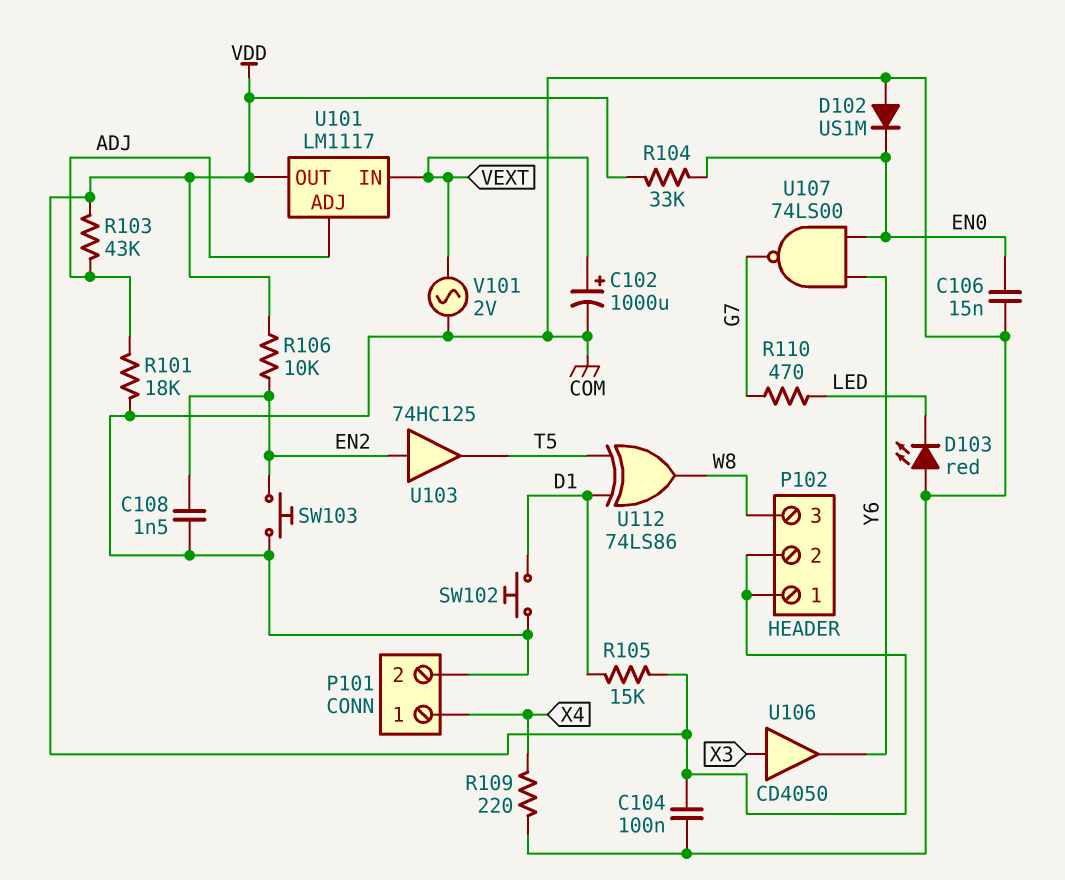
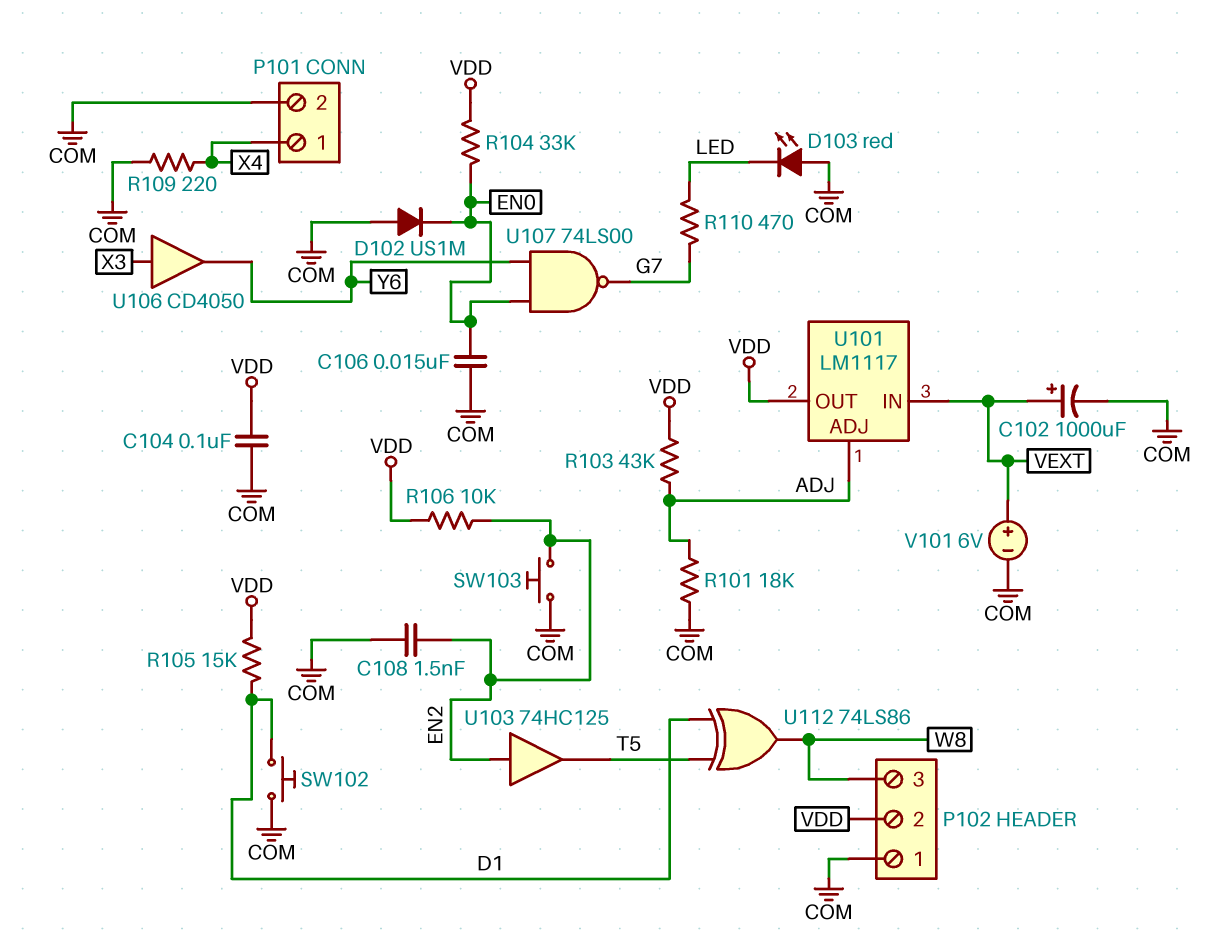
P102 pin 1: VDD -> COM
V101: AC 2V (COM, VEXT) -> 6V (plus VEXT, minus COM)

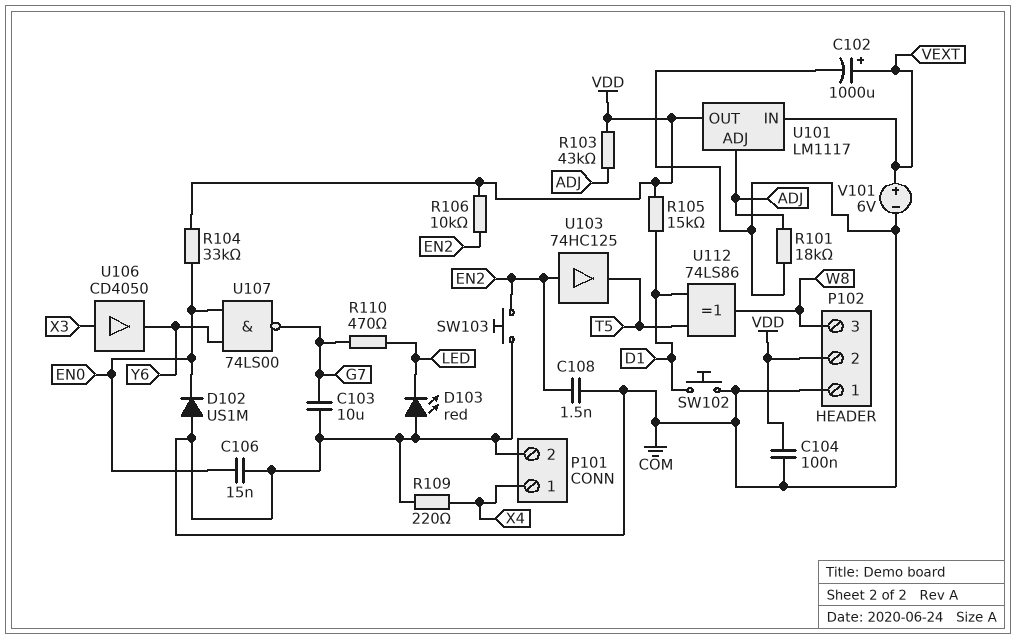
C103: none -> 10uF (COM, G7)

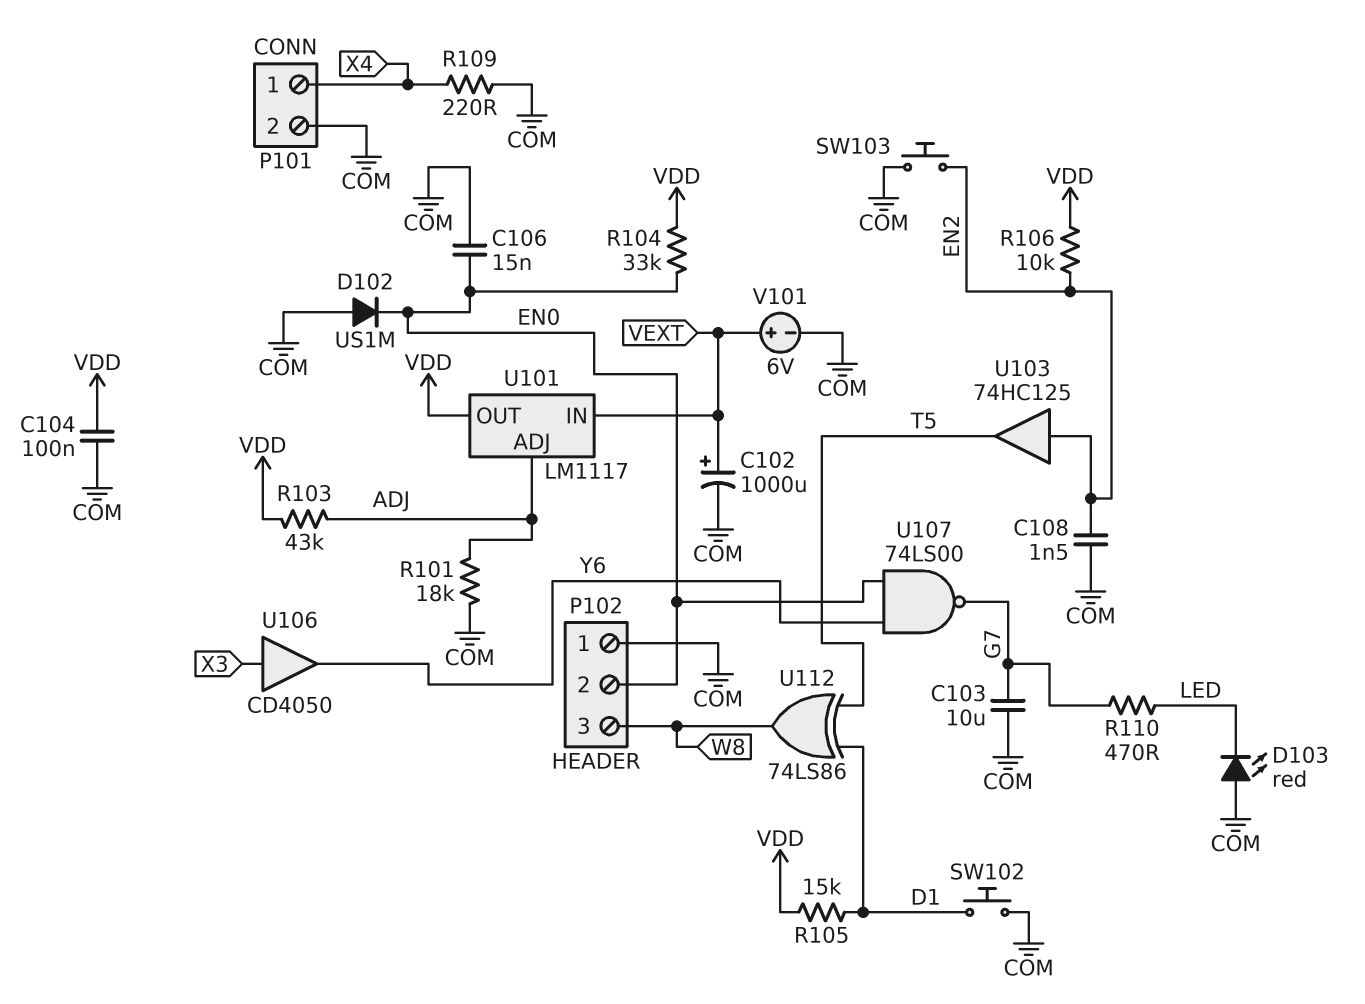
P102 pin 2: VDD -> EN0

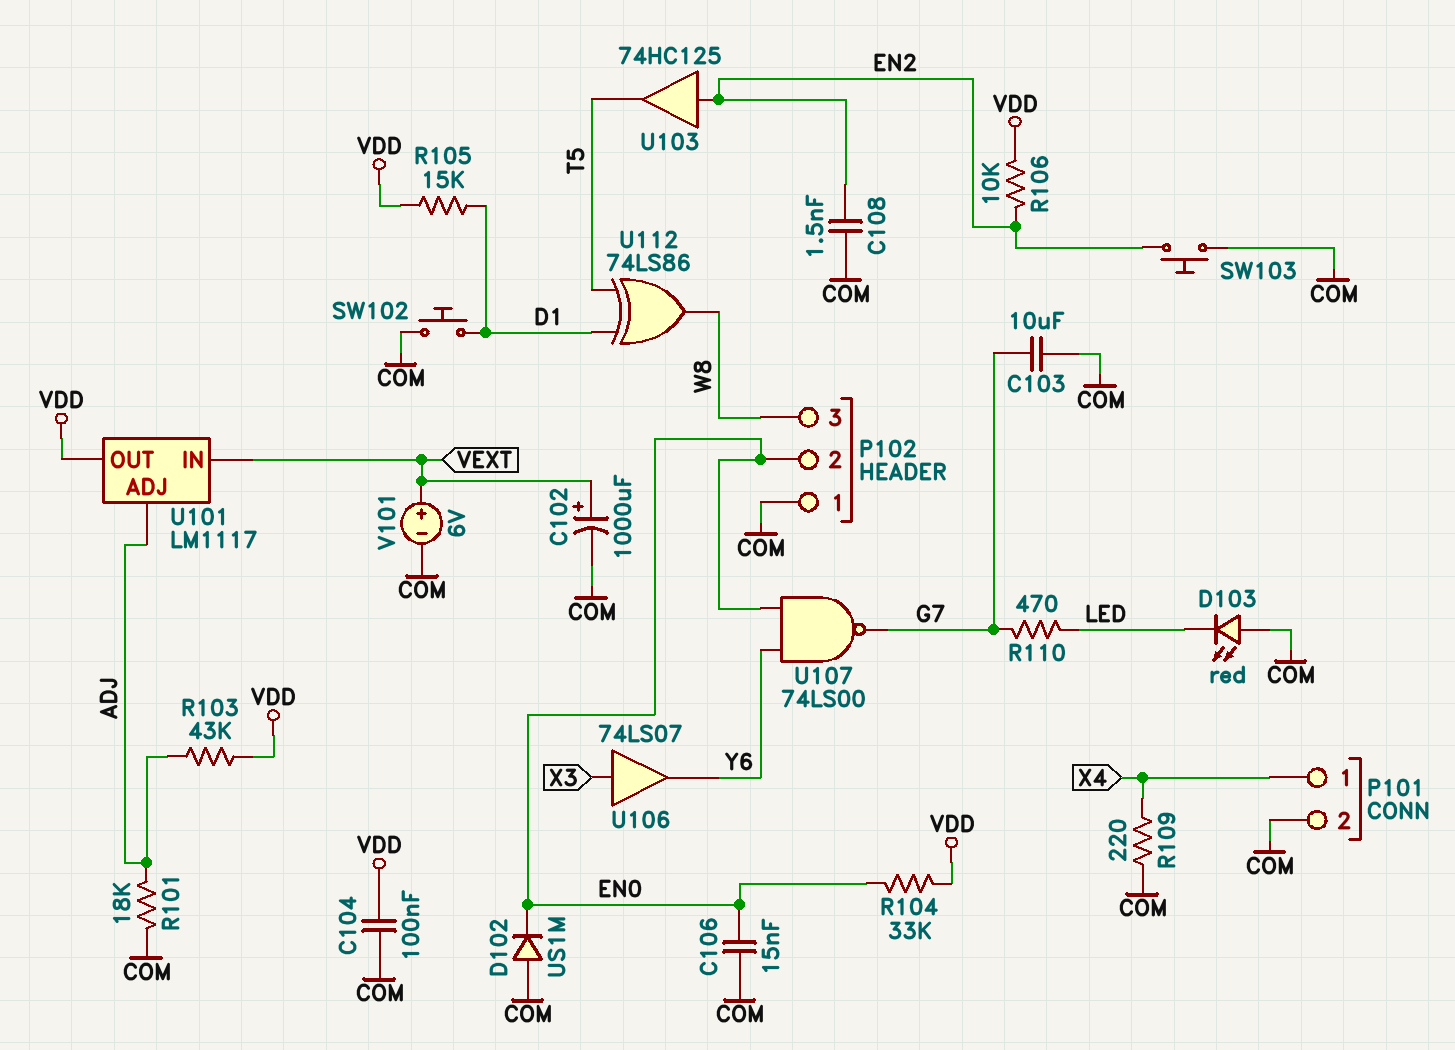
U106: buffer CD4050 (in X3, out Y6) -> buffer 74LS07 (in X3, out Y6)

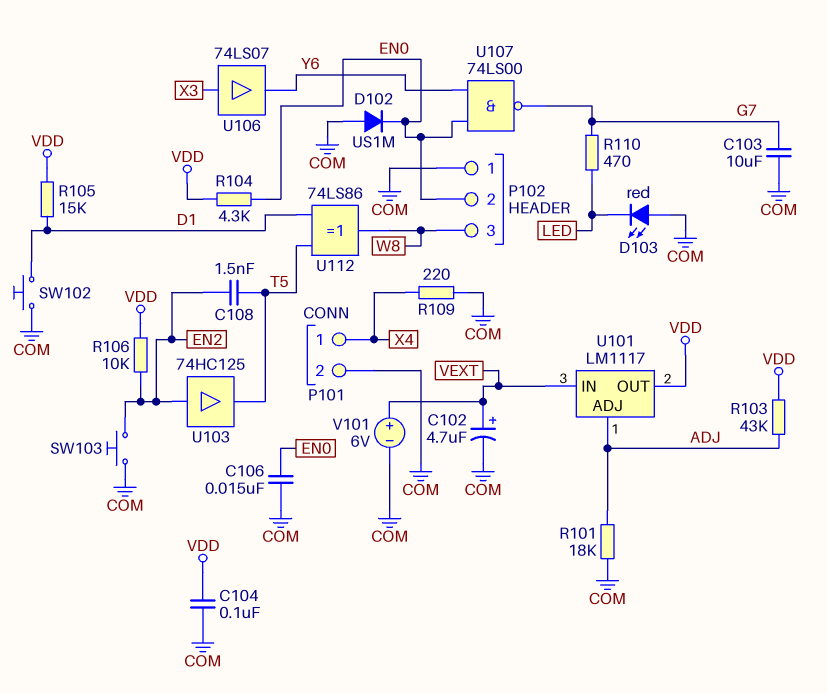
C102: 1000uF (plus VEXT, minus COM) -> 4.7uF (plus VEXT, minus COM)
C108: 1.5nF (COM, EN2) -> 1.5nF (EN2, T5)
R104: 33k (EN0, VDD) -> 4.3k (EN0, VDD)

